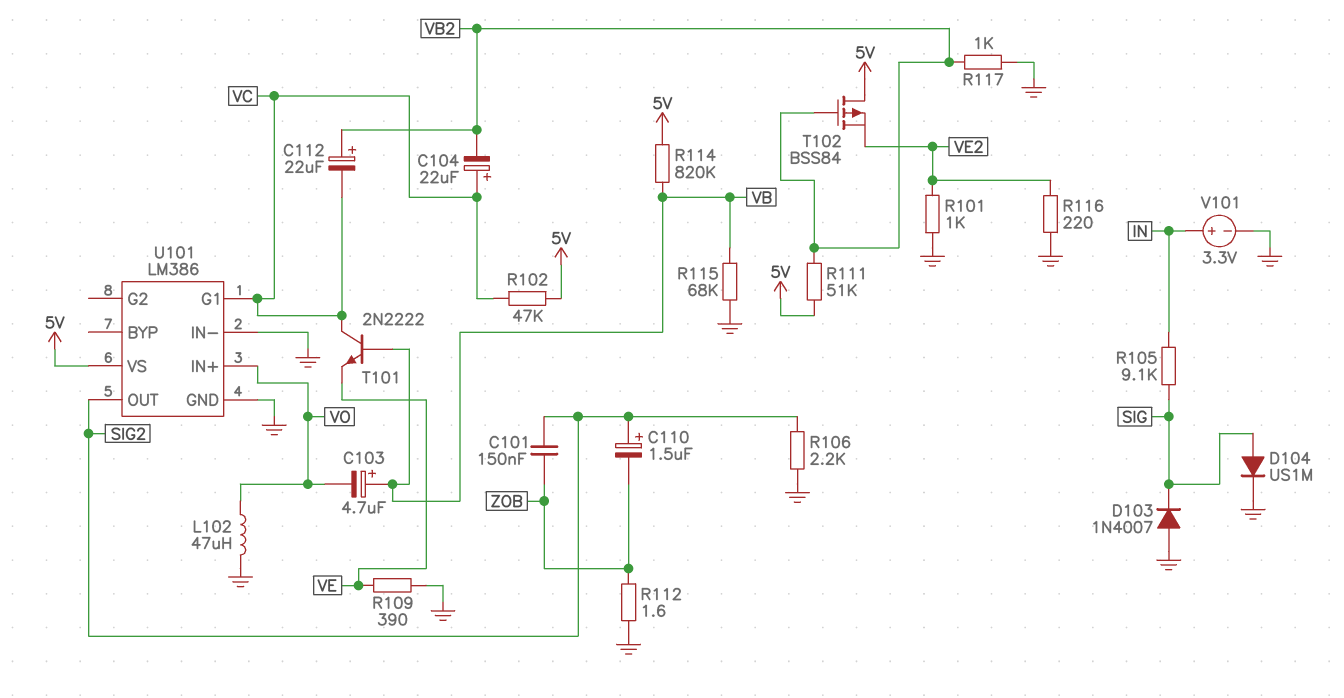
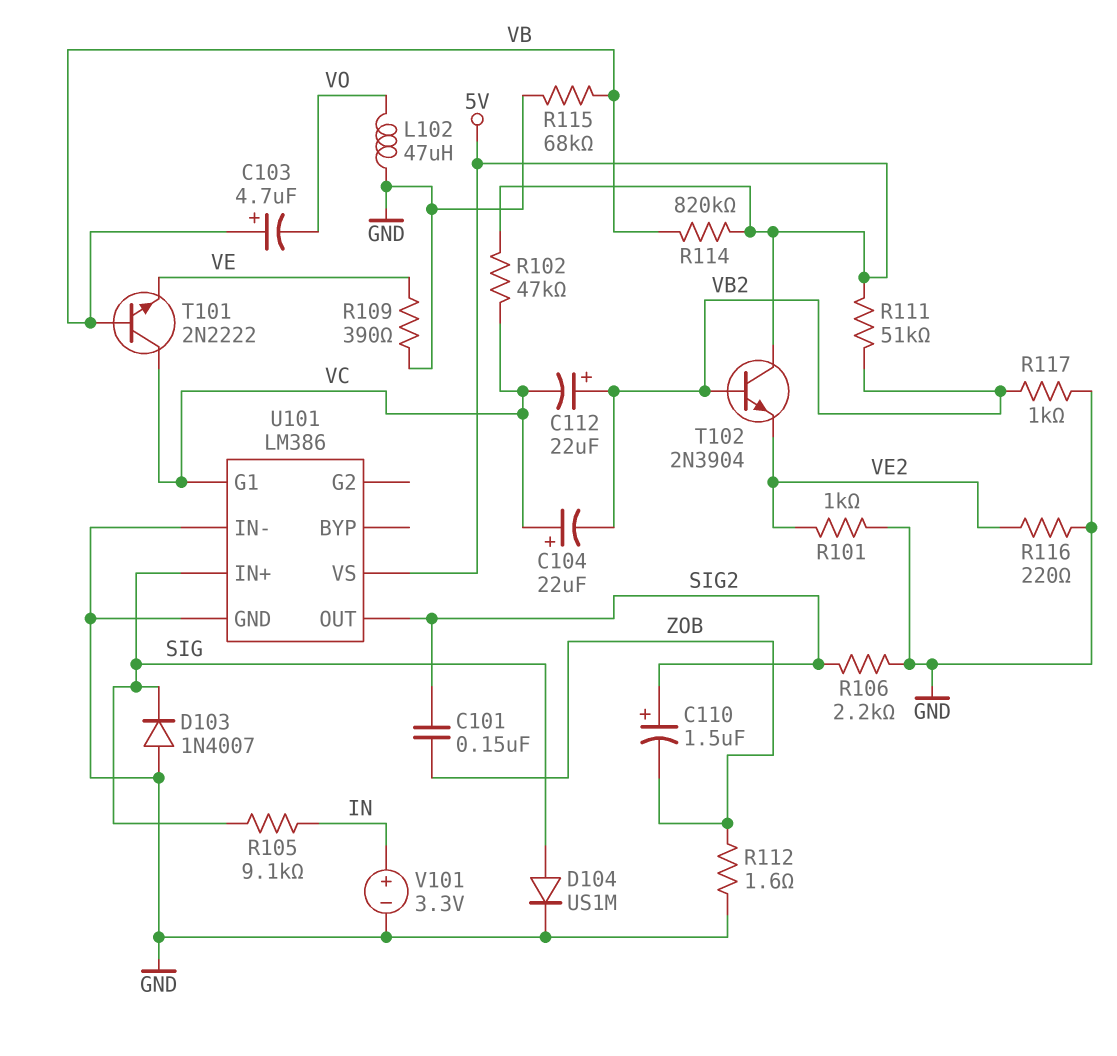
T102: PMOS BSS84 (G VB2, D 5V, S VE2) -> NPN 2N3904 (B VB2, C 5V, E VE2)
U101 pin IN+: VO -> SIG

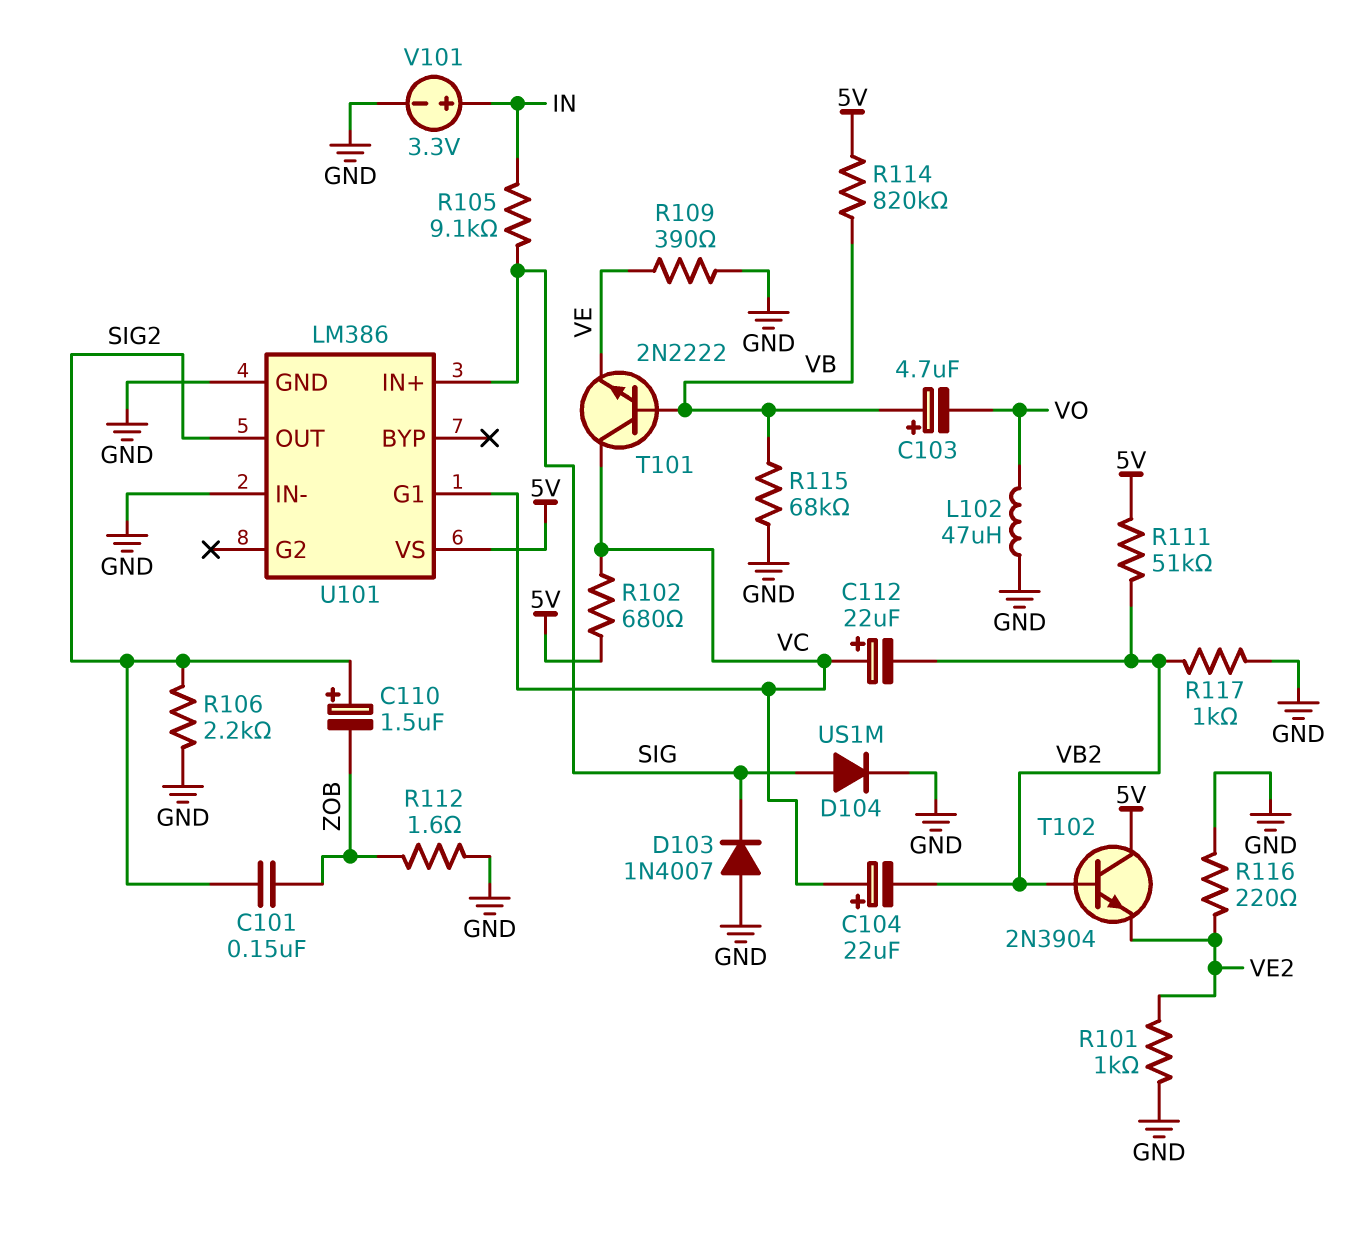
C112: 22uF (plus VB2, minus VC) -> 22uF (plus VC, minus VB2)
R102: 47k (5V, VC) -> 680 (5V, VC)

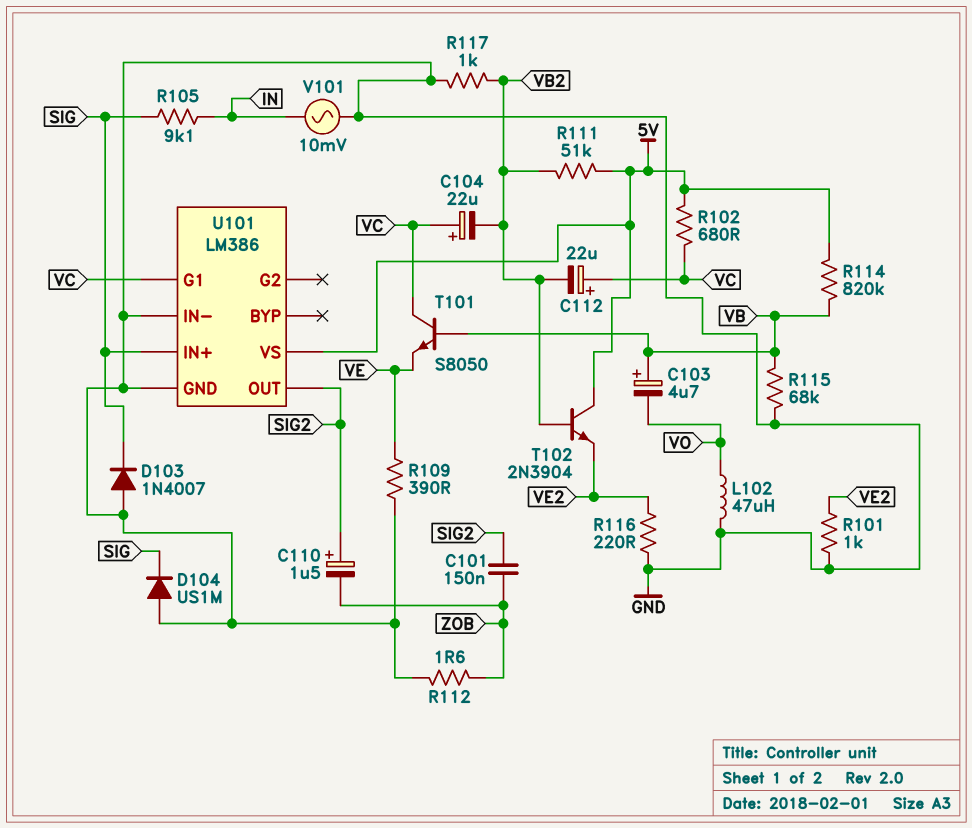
D104: diode US1M (A SIG, K GND) -> diode US1M (A GND, K SIG)
R106: 2.2k (GND, SIG2) -> none
T101: NPN 2N2222 (B VB, C VC, E VE) -> NPN S8050 (B VB, C VC, E VE)
V101: 3.3V (plus IN, minus GND) -> AC 10mV (GND, IN)

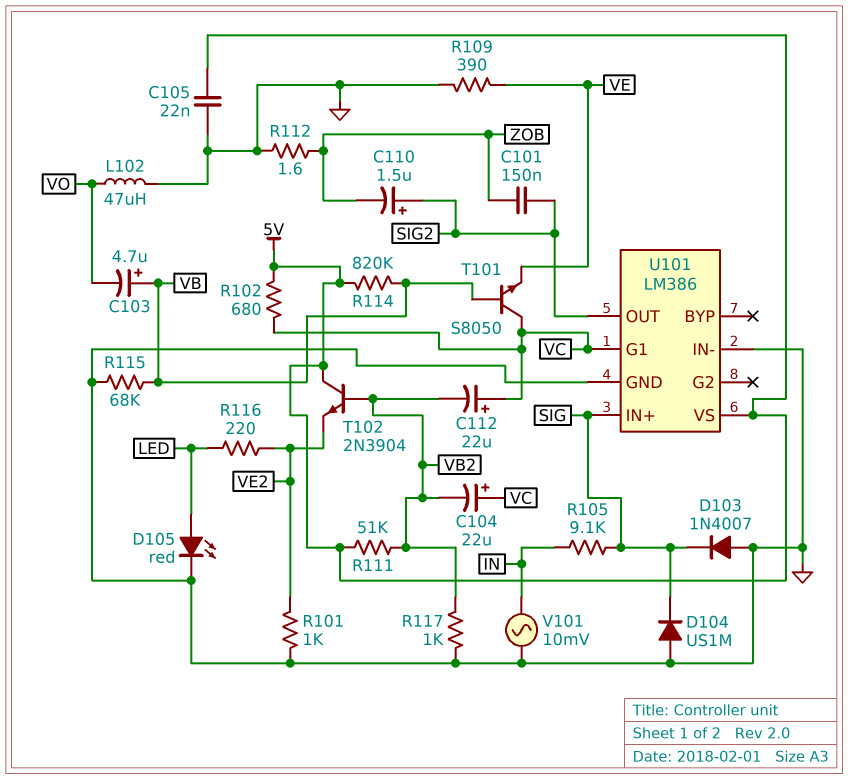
C105: none -> 22nF (5V, GND)
D105: none -> LED red (A LED, K GND)
R116: 220 (GND, VE2) -> 220 (LED, VE2)

